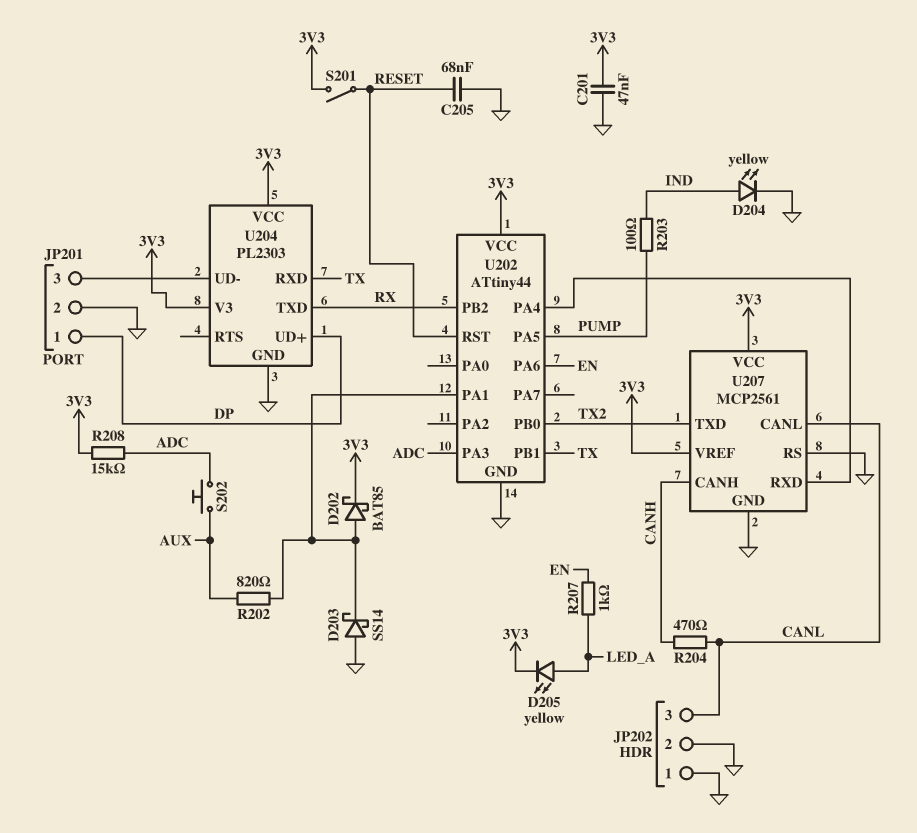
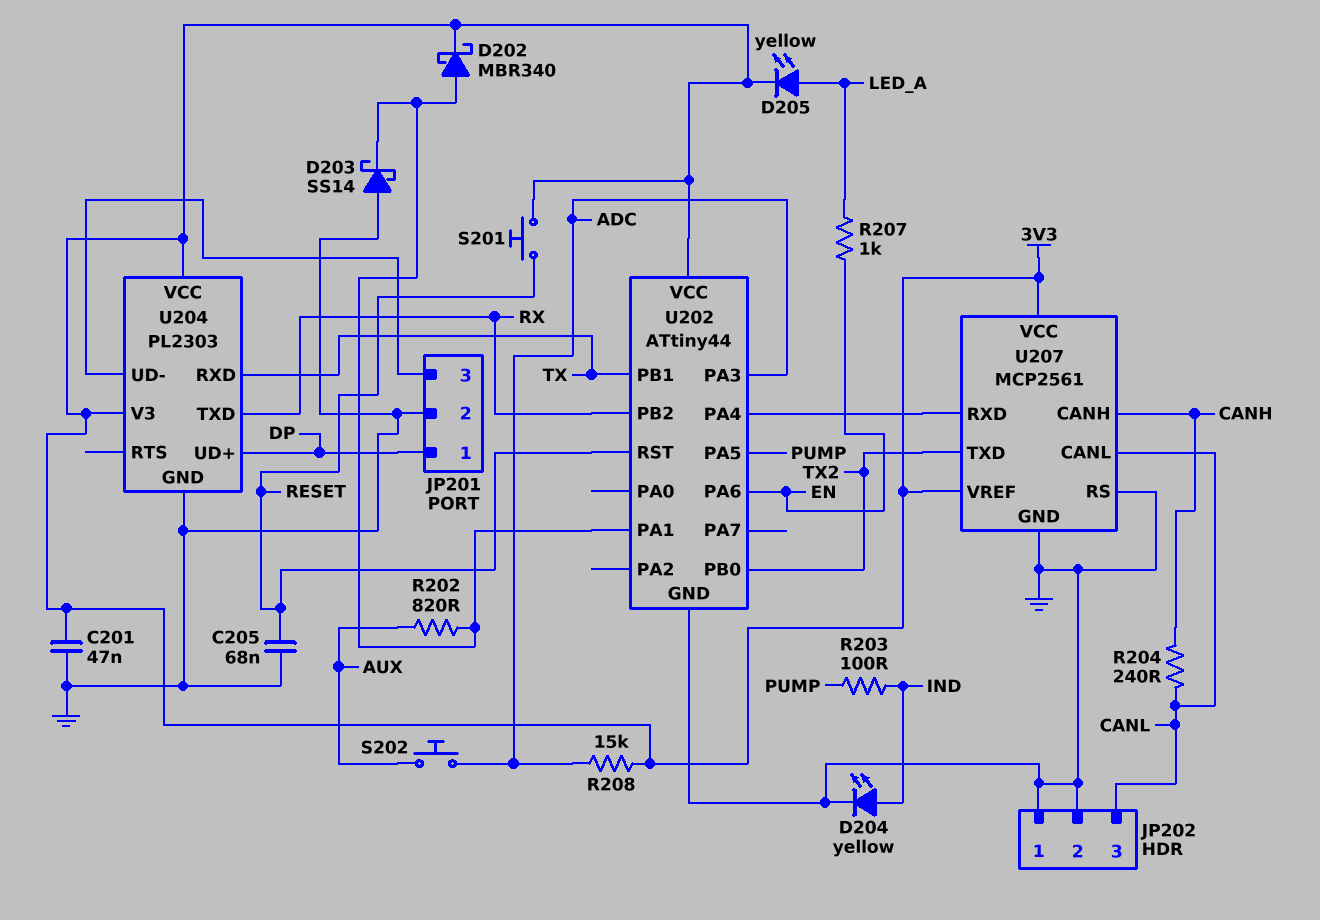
D202: schottky BAT85 (A U202/PA1, K 3V3) -> schottky MBR340 (A U202/PA1, K 3V3)
R204: 470 (CANH, CANL) -> 240 (CANH, CANL)
S201: switch (3V3, RESET) -> button (3V3, RESET)

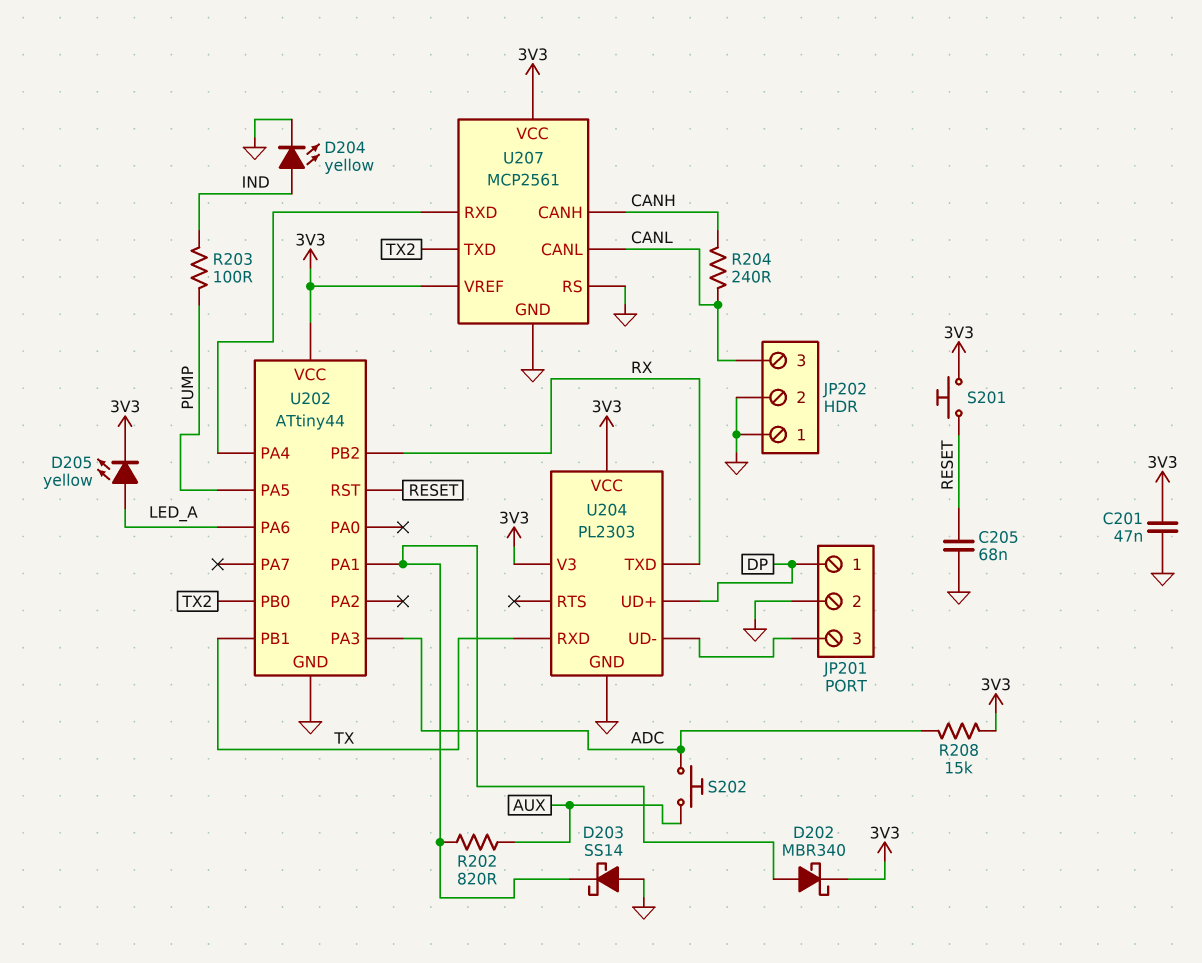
R207: 1k (EN, LED_A) -> none
U202 pin PA6: EN -> LED_A

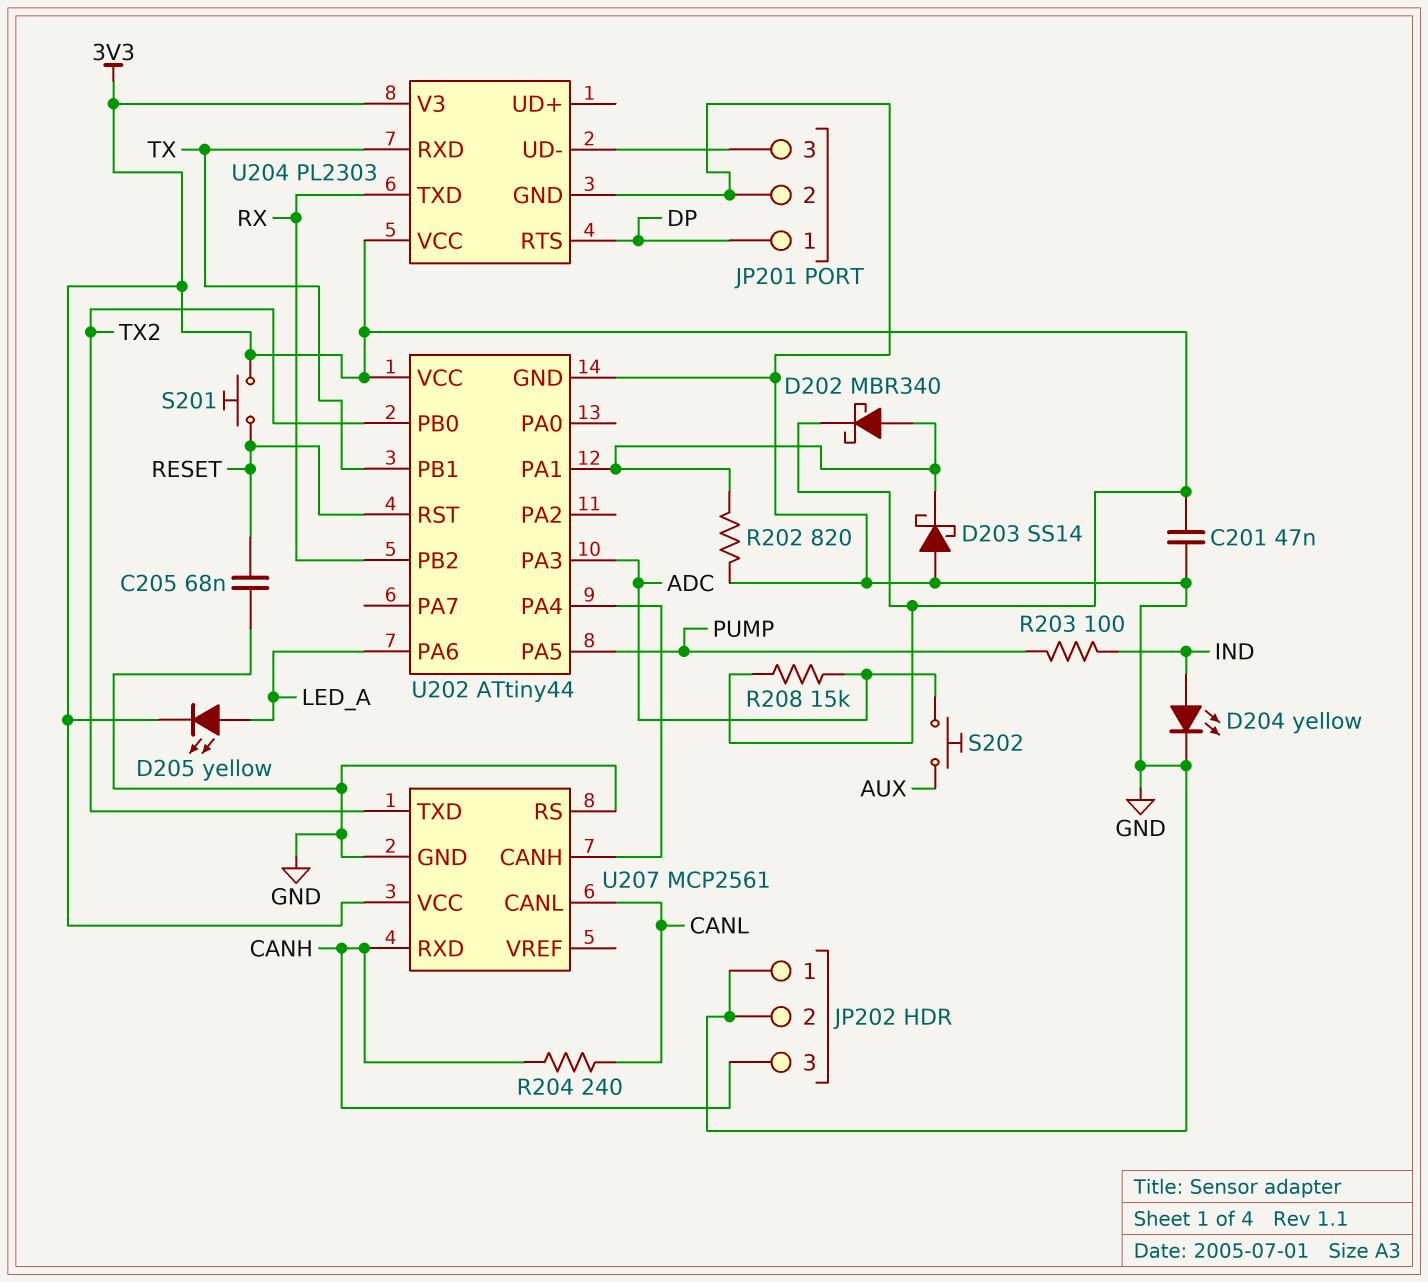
JP202 pin 3: CANL -> CANH
R202: 820 (AUX, U202/PA1) -> 820 (GND, U202/PA1)
U204 pin RTS: none -> DP
U204 pin UD+: DP -> none
U207 pin CANH: CANH -> U202/PA4
U207 pin RXD: U202/PA4 -> CANH
U207 pin VREF: 3V3 -> none

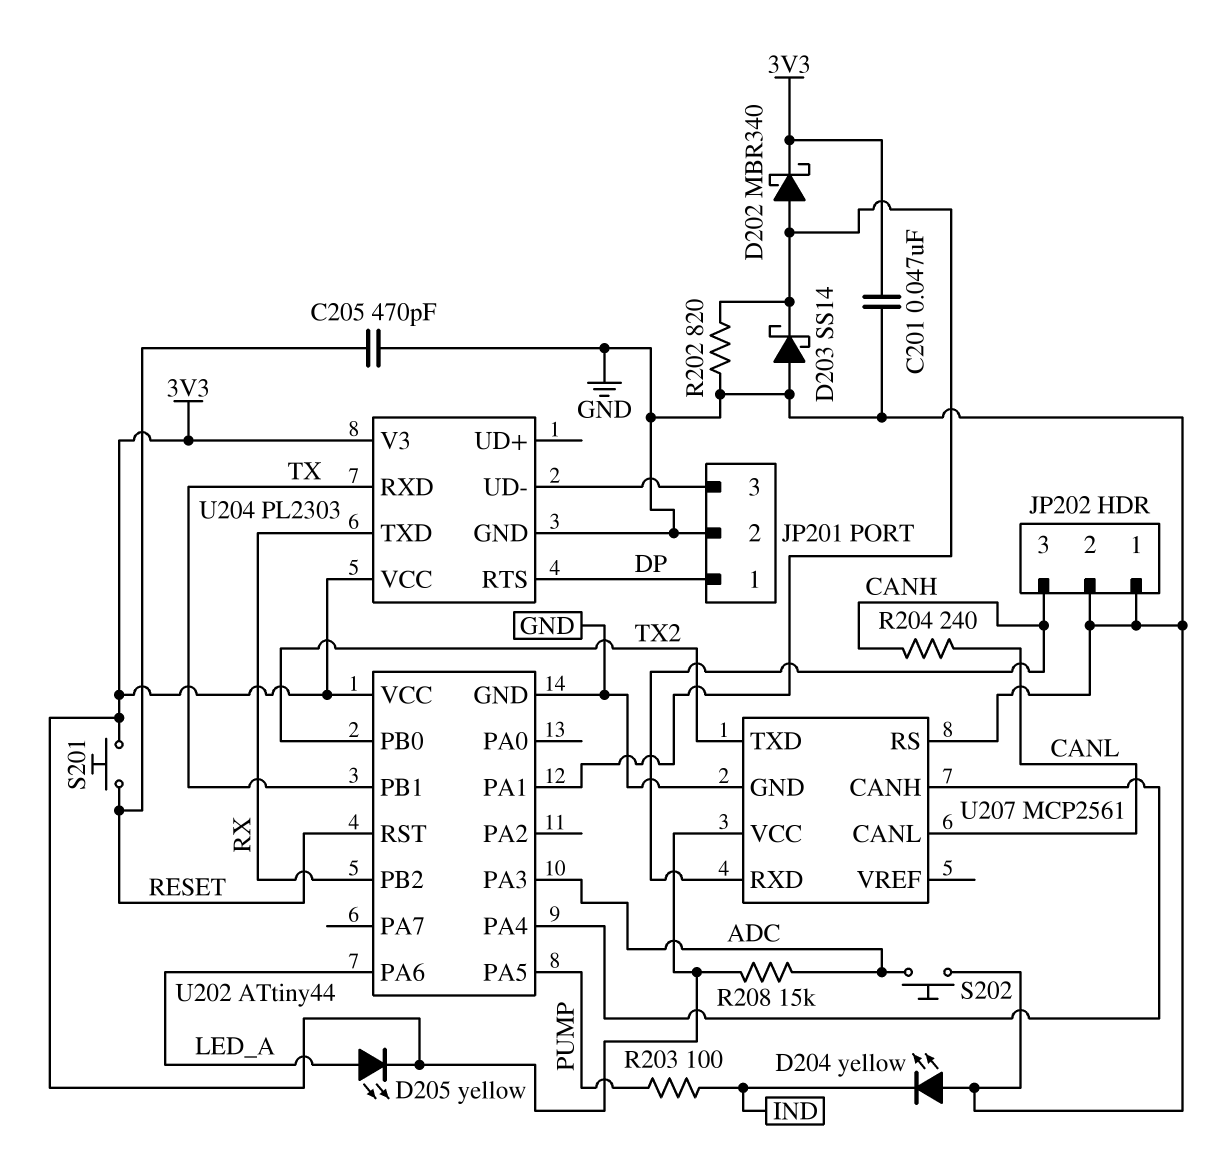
C205: 68nF (GND, RESET) -> 470pF (GND, RESET)
D204: LED yellow (A IND, K GND) -> LED yellow (A GND, K IND)
S202: button (ADC, AUX) -> button (ADC, GND)

